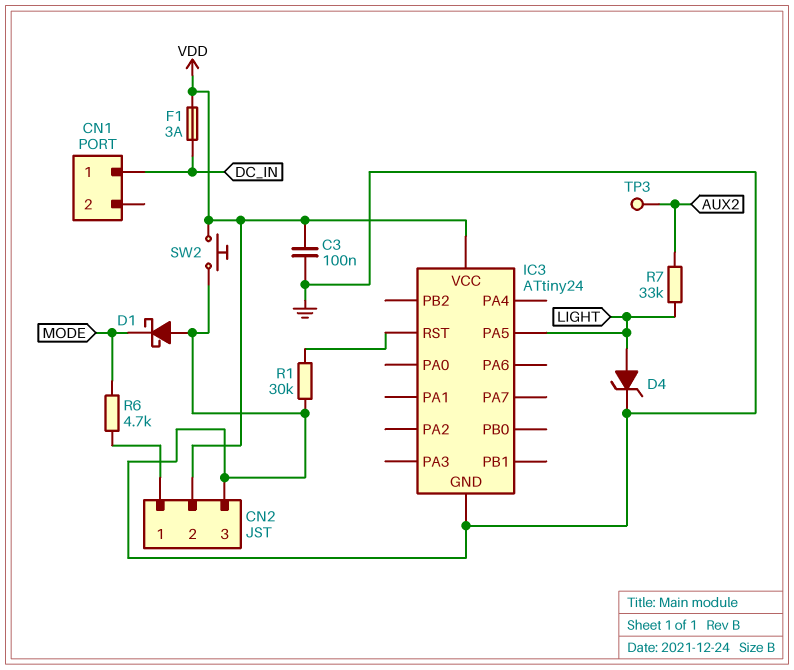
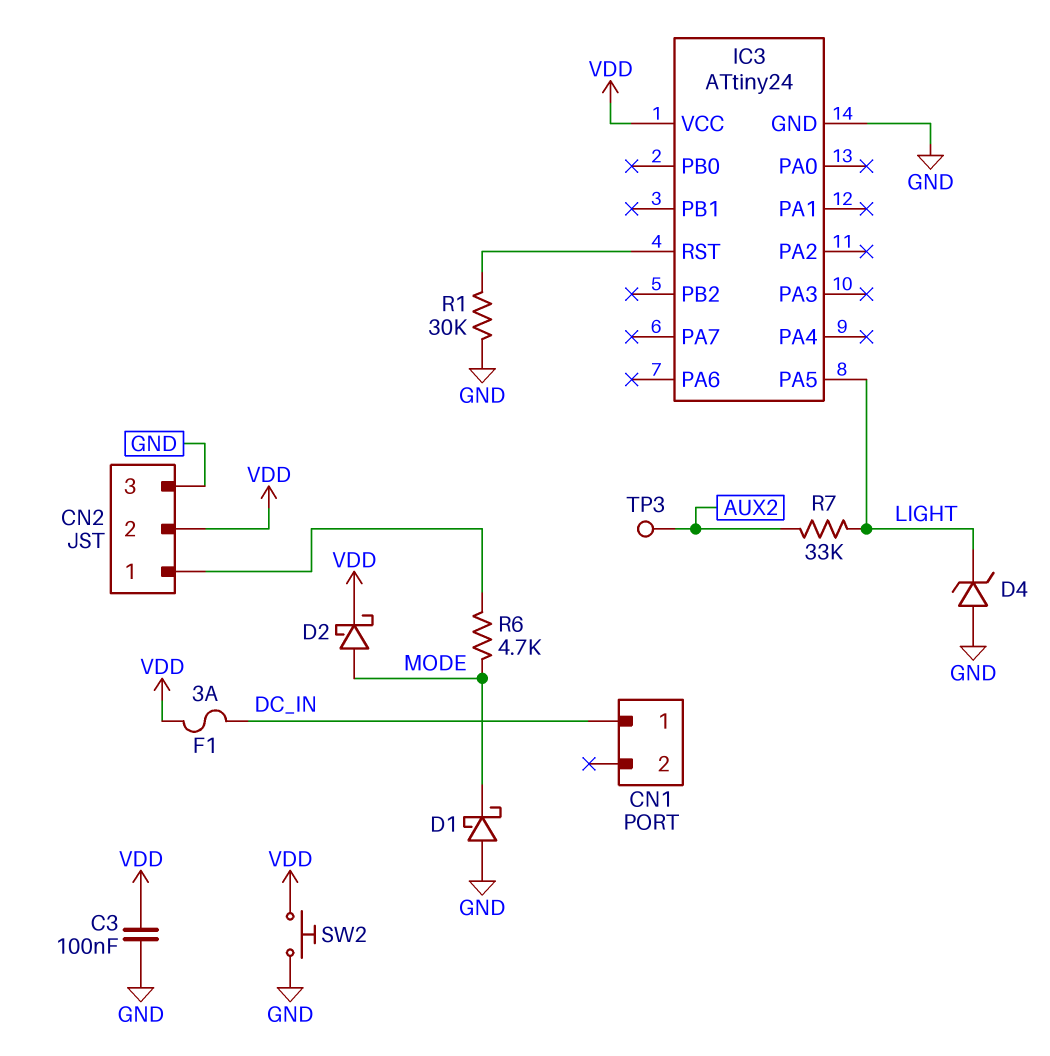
D2: none -> schottky (A MODE, K VDD)
D4: zener (A LIGHT, K GND) -> zener (A GND, K LIGHT)

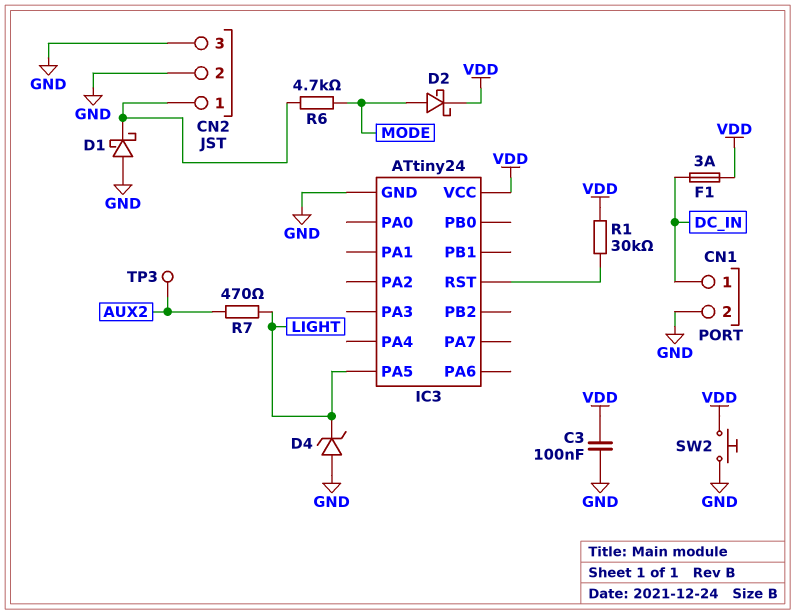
CN1 pin 2: none -> GND
CN2 pin 2: VDD -> GND
D1: schottky (A GND, K MODE) -> schottky (A GND, K CN2/1)
R1: 30k (GND, IC3/RST) -> 30k (IC3/RST, VDD)
R7: 33k (AUX2, LIGHT) -> 470 (AUX2, LIGHT)

